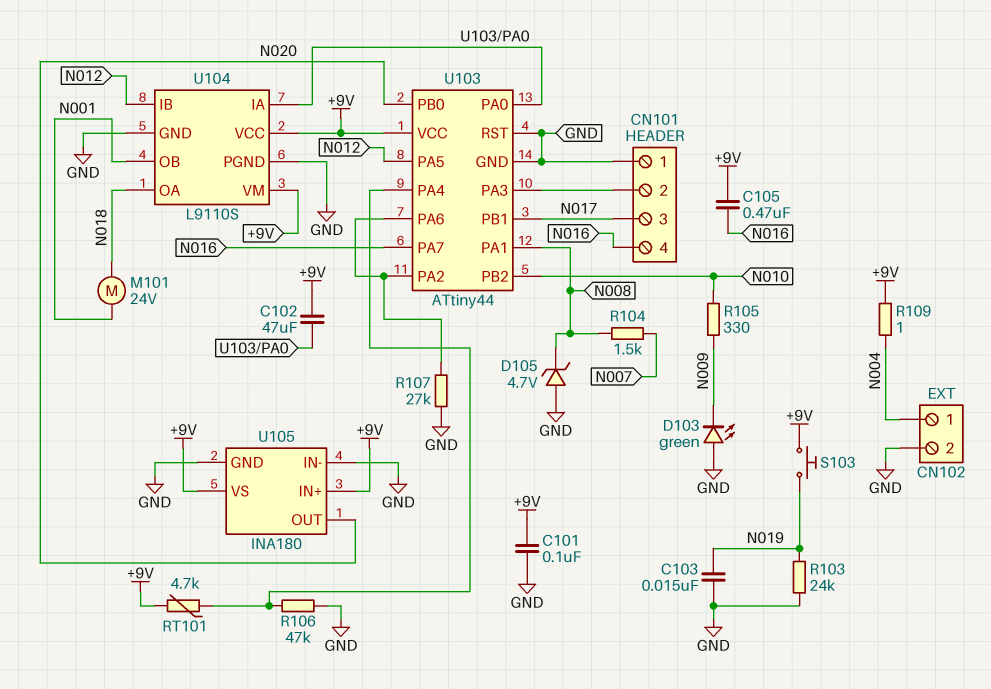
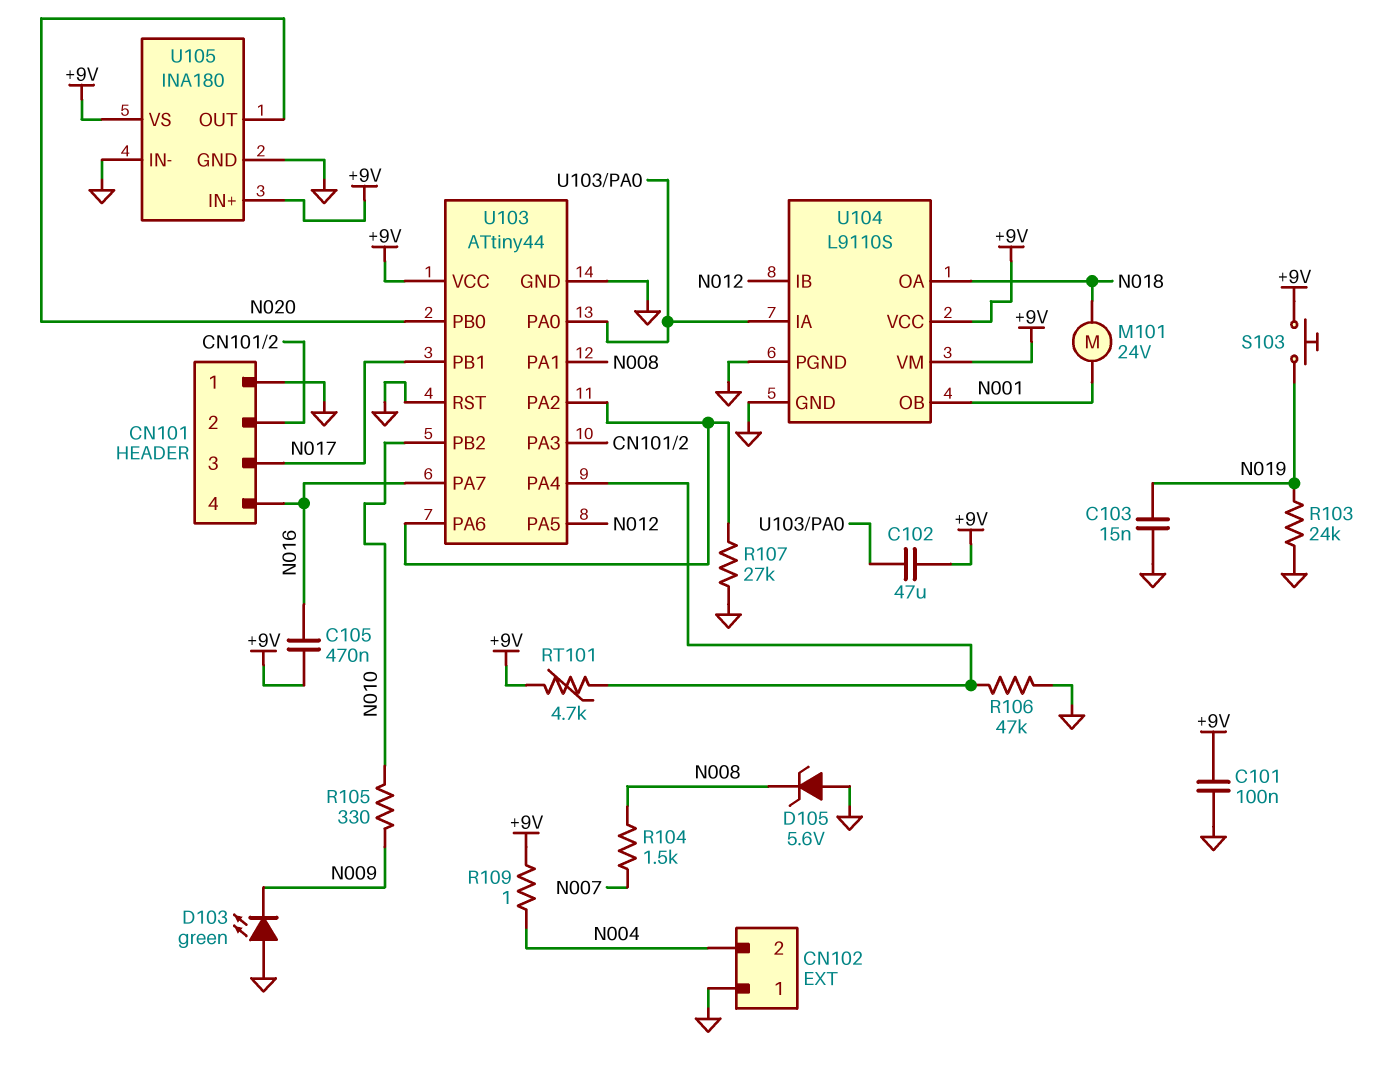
CN102 pin 1: N004 -> GND
CN102 pin 2: GND -> N004
D105: zener 4.7V (A GND, K N008) -> zener 5.6V (A GND, K N008)

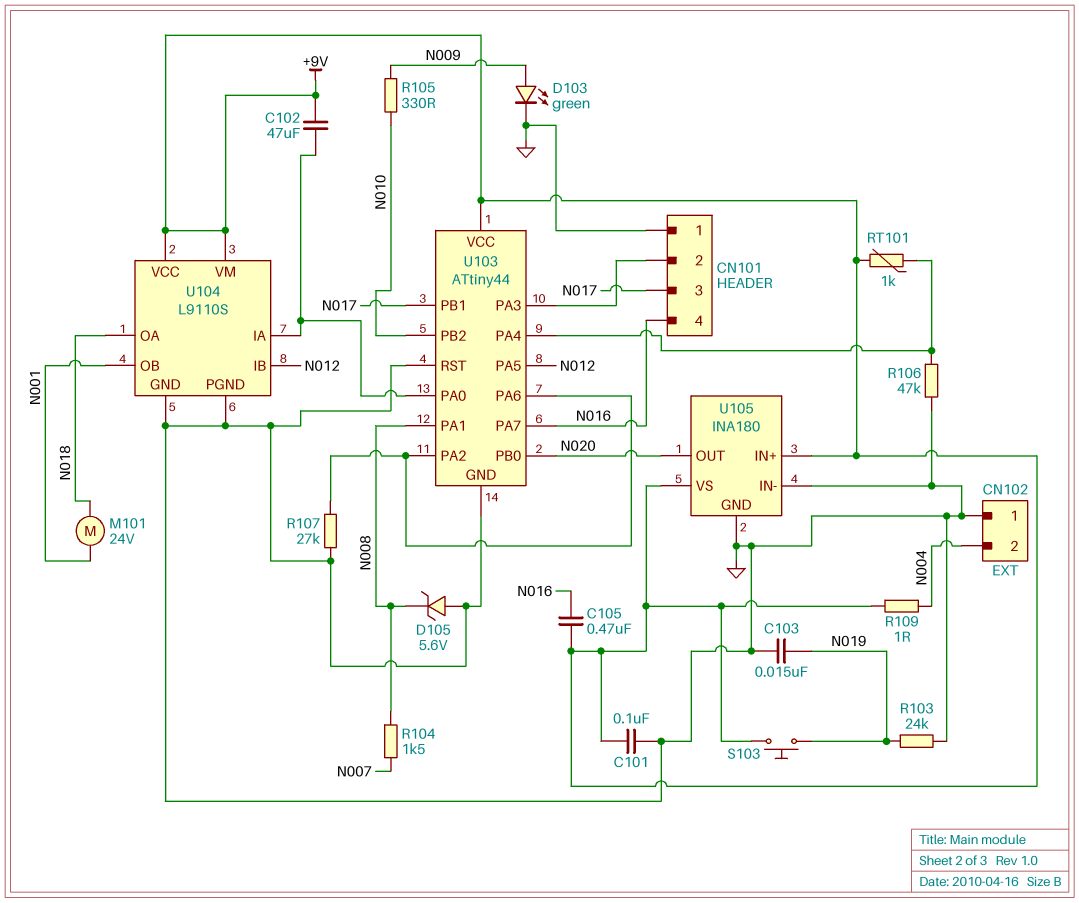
D103: LED green (A GND, K N009) -> LED green (A N009, K GND)
RT101: 4.7k (+9V, U103/PA4) -> 1k (+9V, U103/PA4)

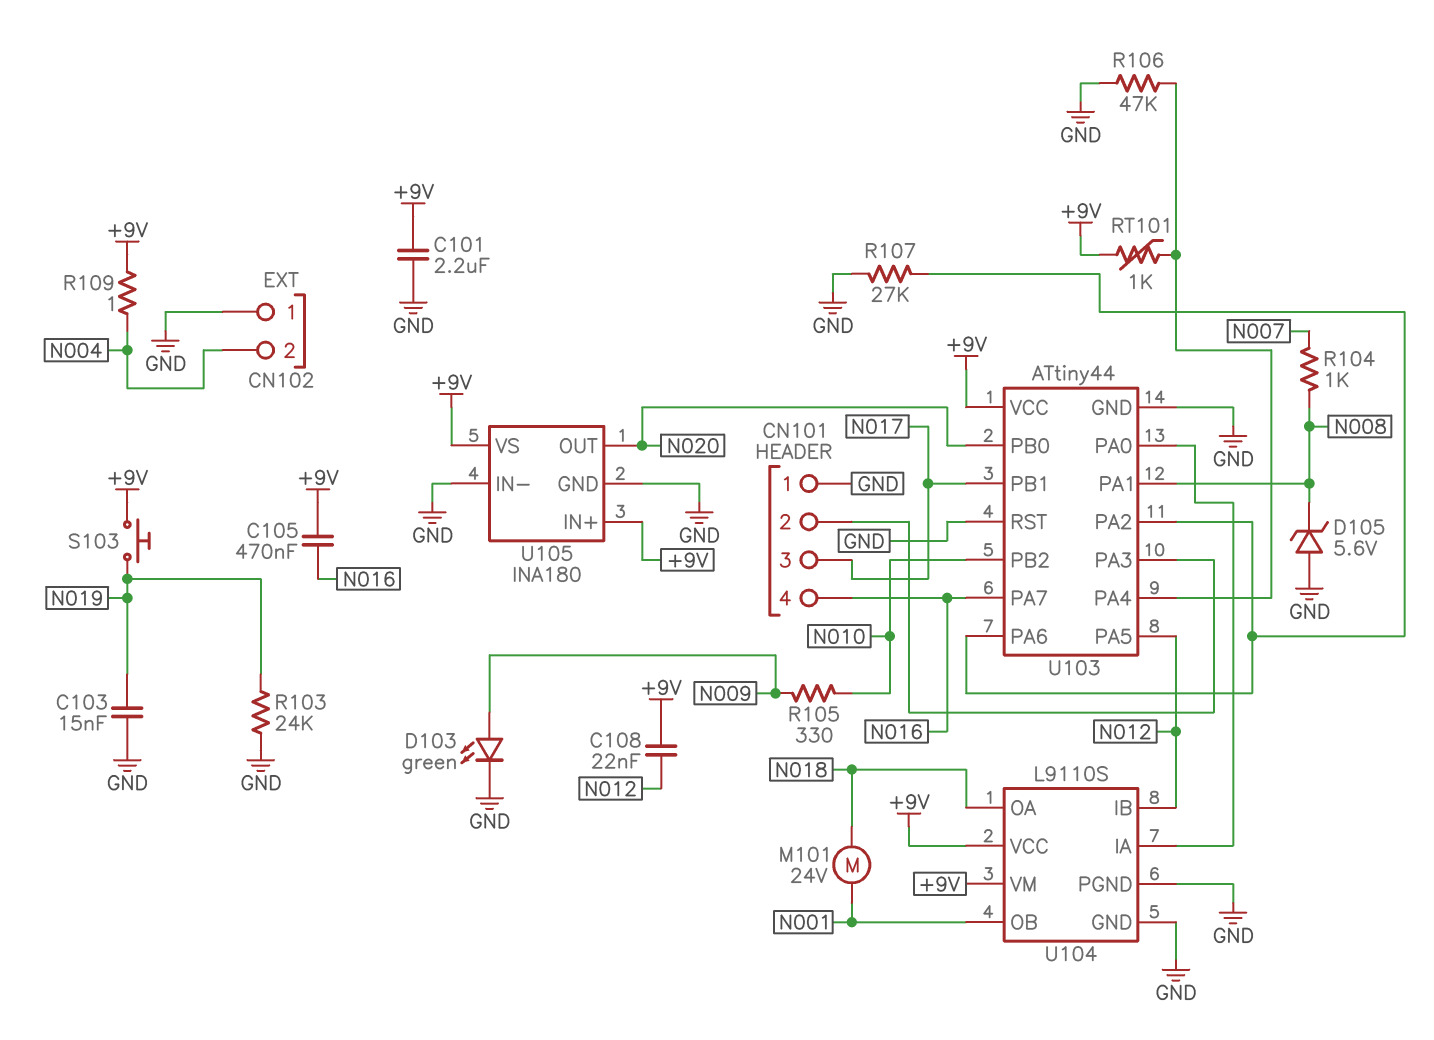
C101: 100nF (+9V, GND) -> 2.2uF (+9V, GND)
C102: 47uF (+9V, U103/PA0) -> none
C108: none -> 22nF (+9V, N012)
R104: 1.5k (N007, N008) -> 1k (N007, N008)

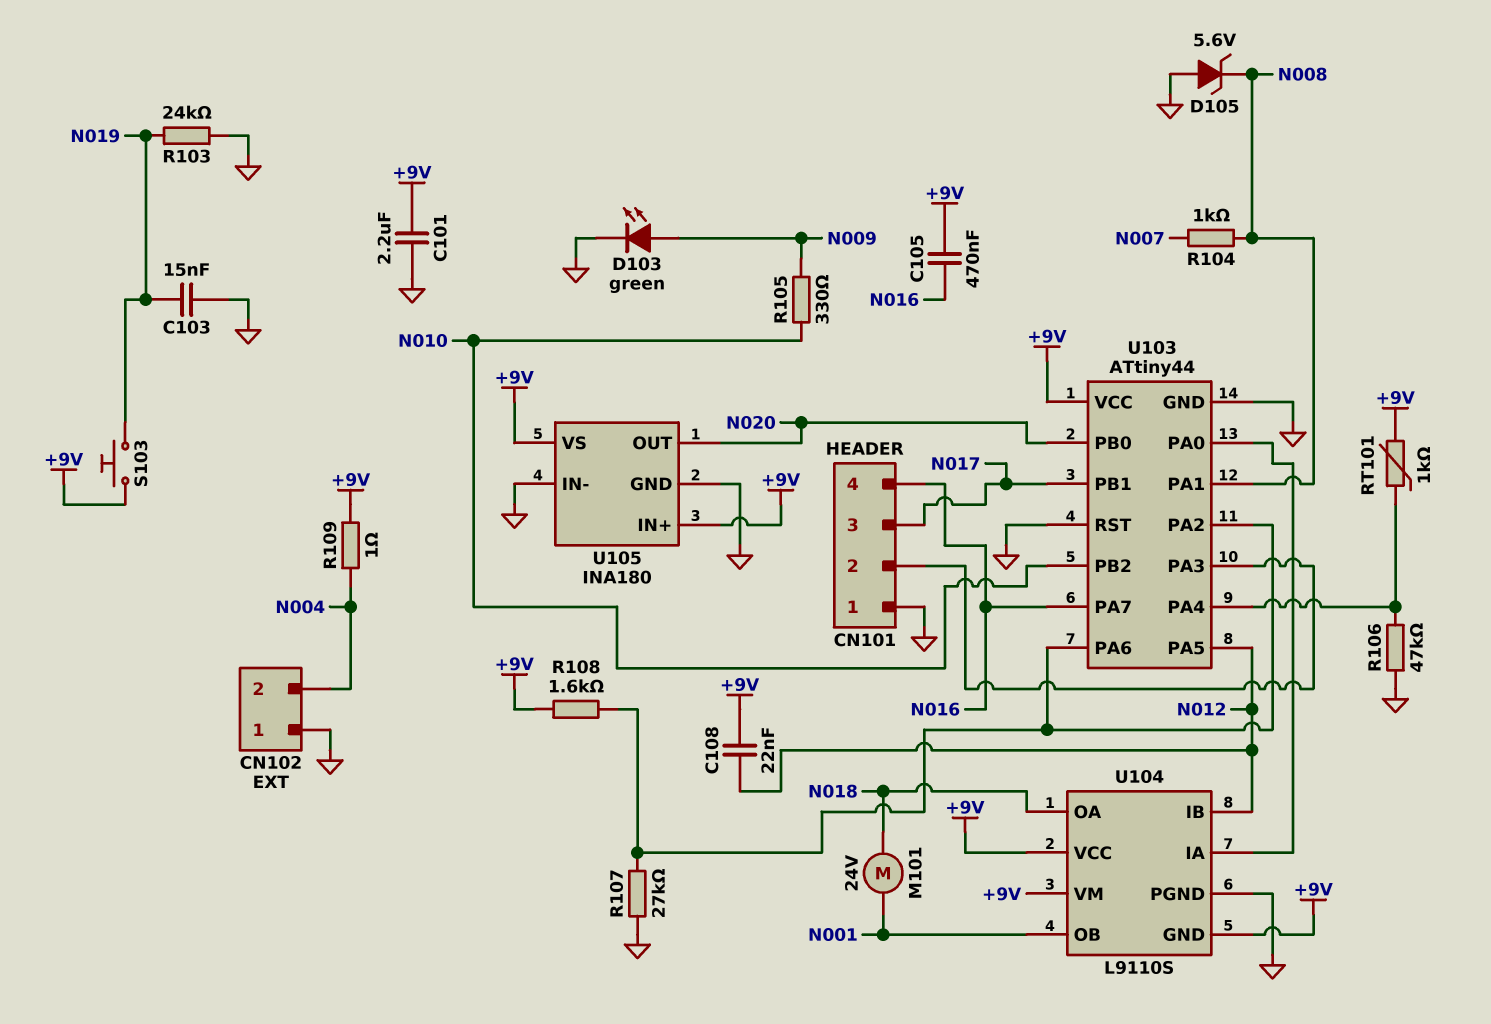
R108: none -> 1.6k (+9V, U103/PA2)
U104 pin GND: GND -> +9V

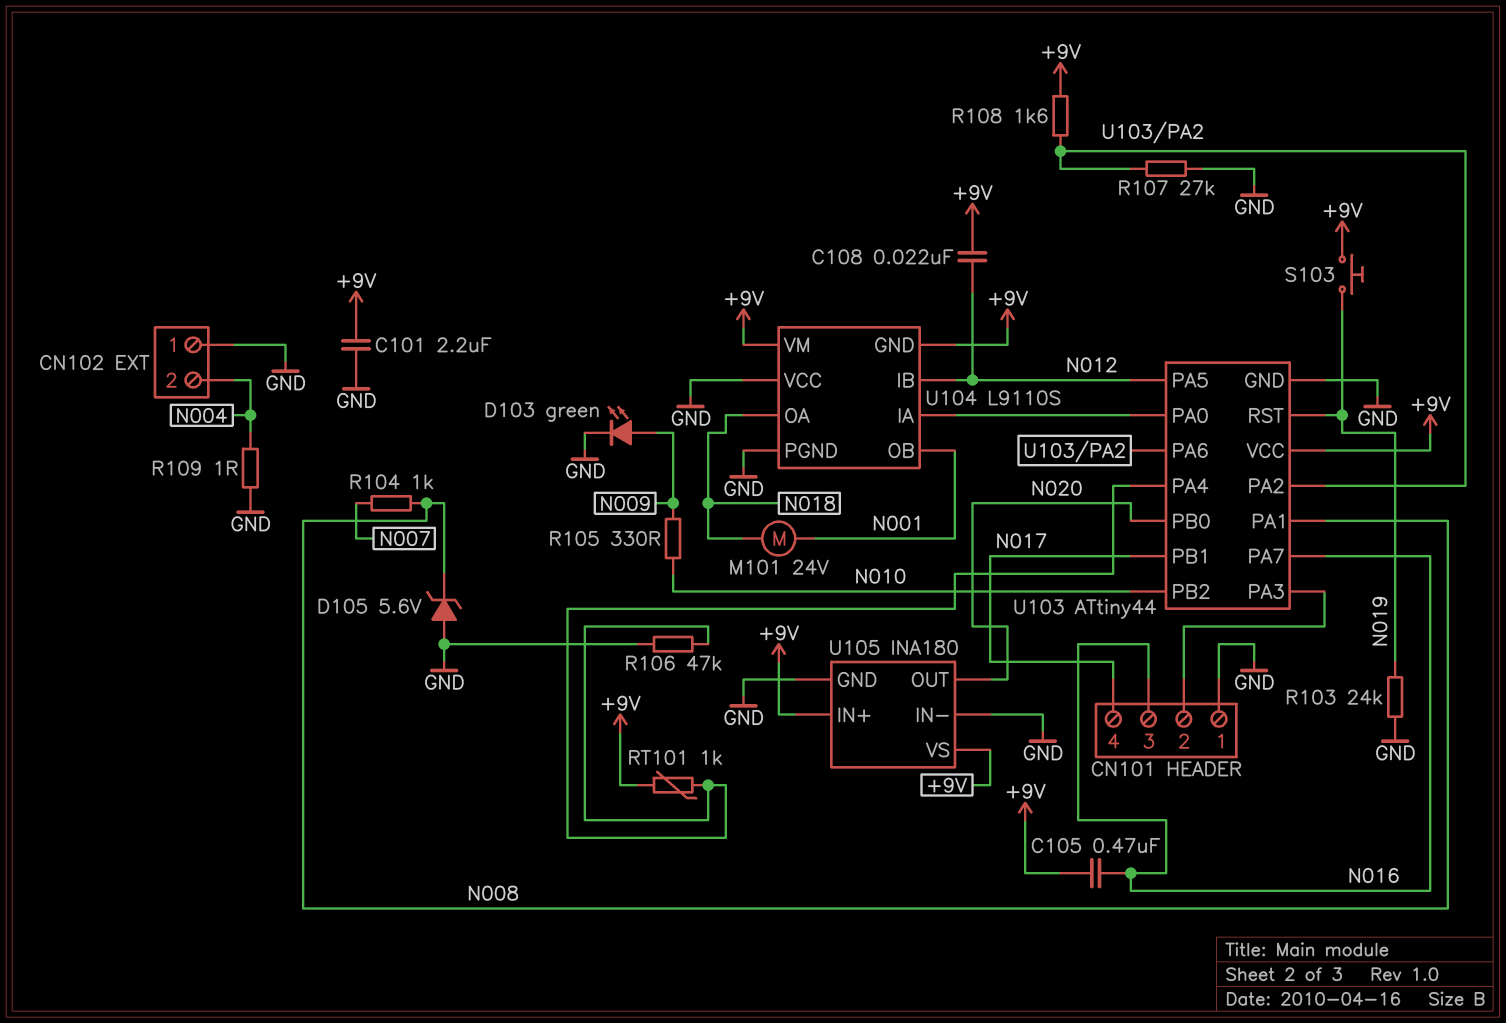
C103: 15nF (GND, N019) -> none
CN101 pin 3: N017 -> N016
CN101 pin 4: N016 -> N017
R109: 1 (+9V, N004) -> 1 (GND, N004)
U103 pin RST: GND -> N019
U104 pin VCC: +9V -> GND

